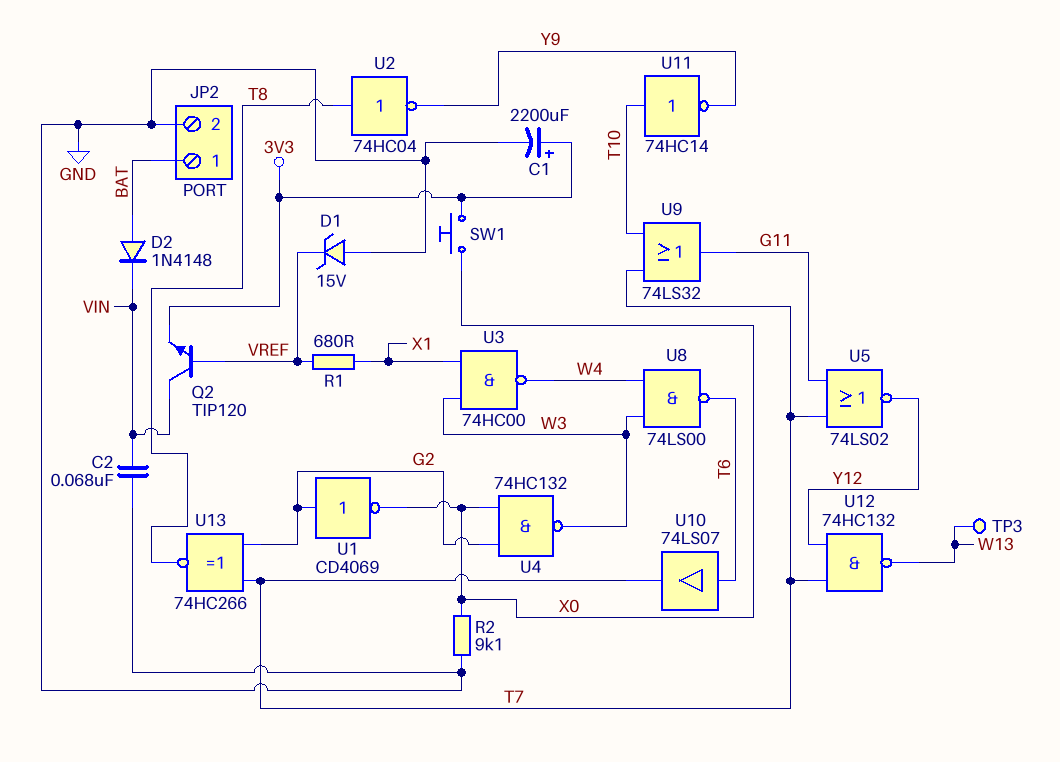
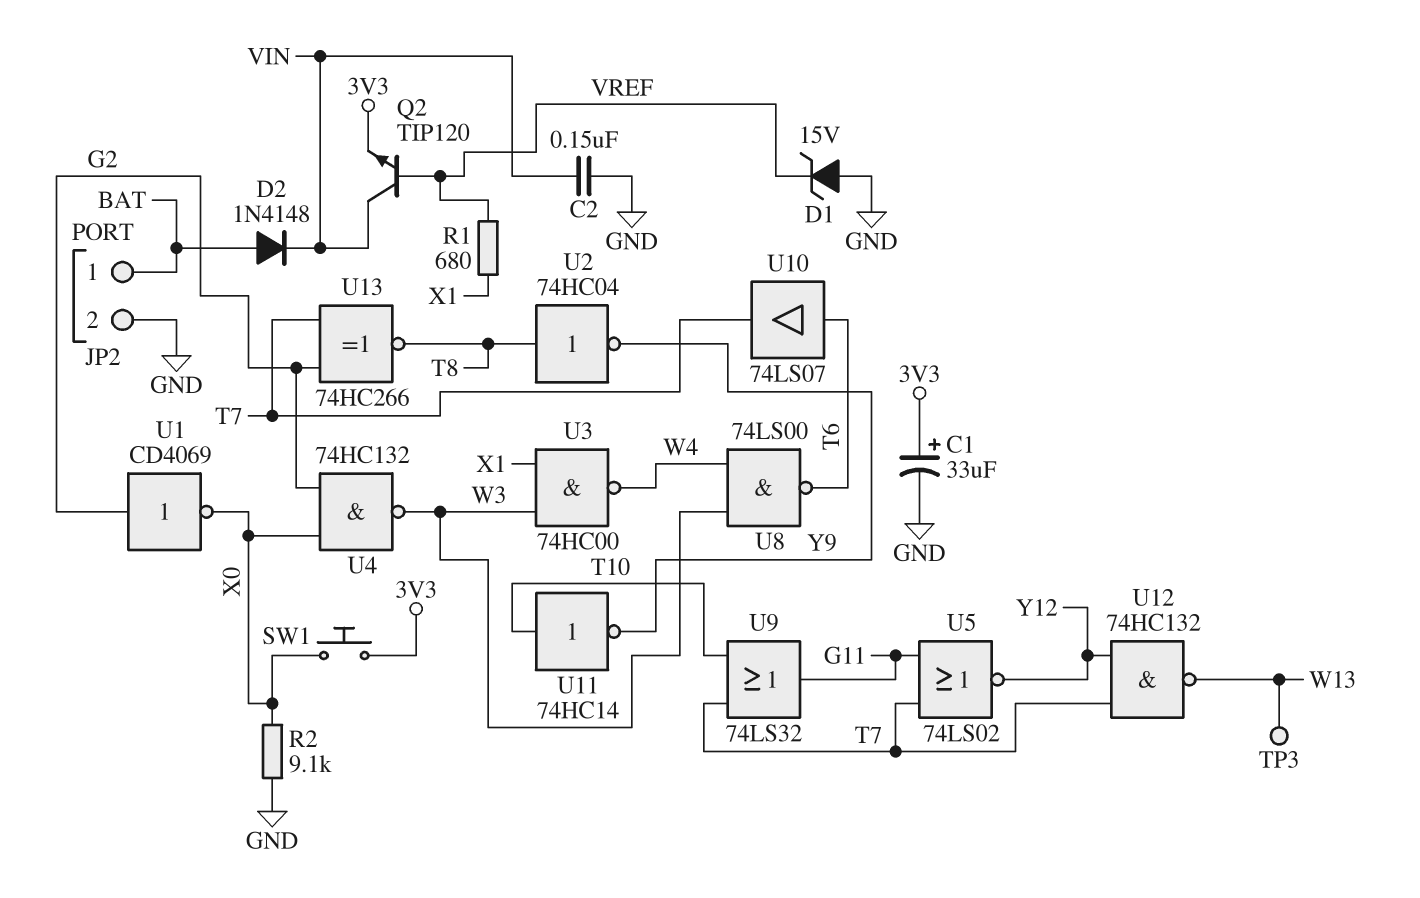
C1: 2200uF (plus 3V3, minus GND) -> 33uF (plus 3V3, minus GND)
C2: 68nF (GND, VIN) -> 150nF (GND, VIN)

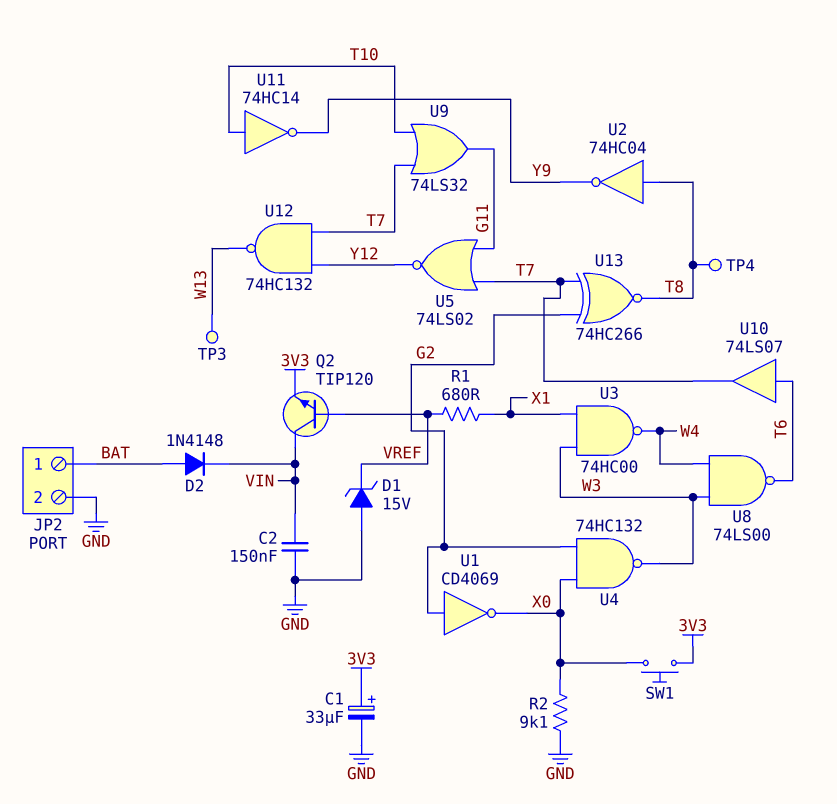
TP4: none -> test point (T8)

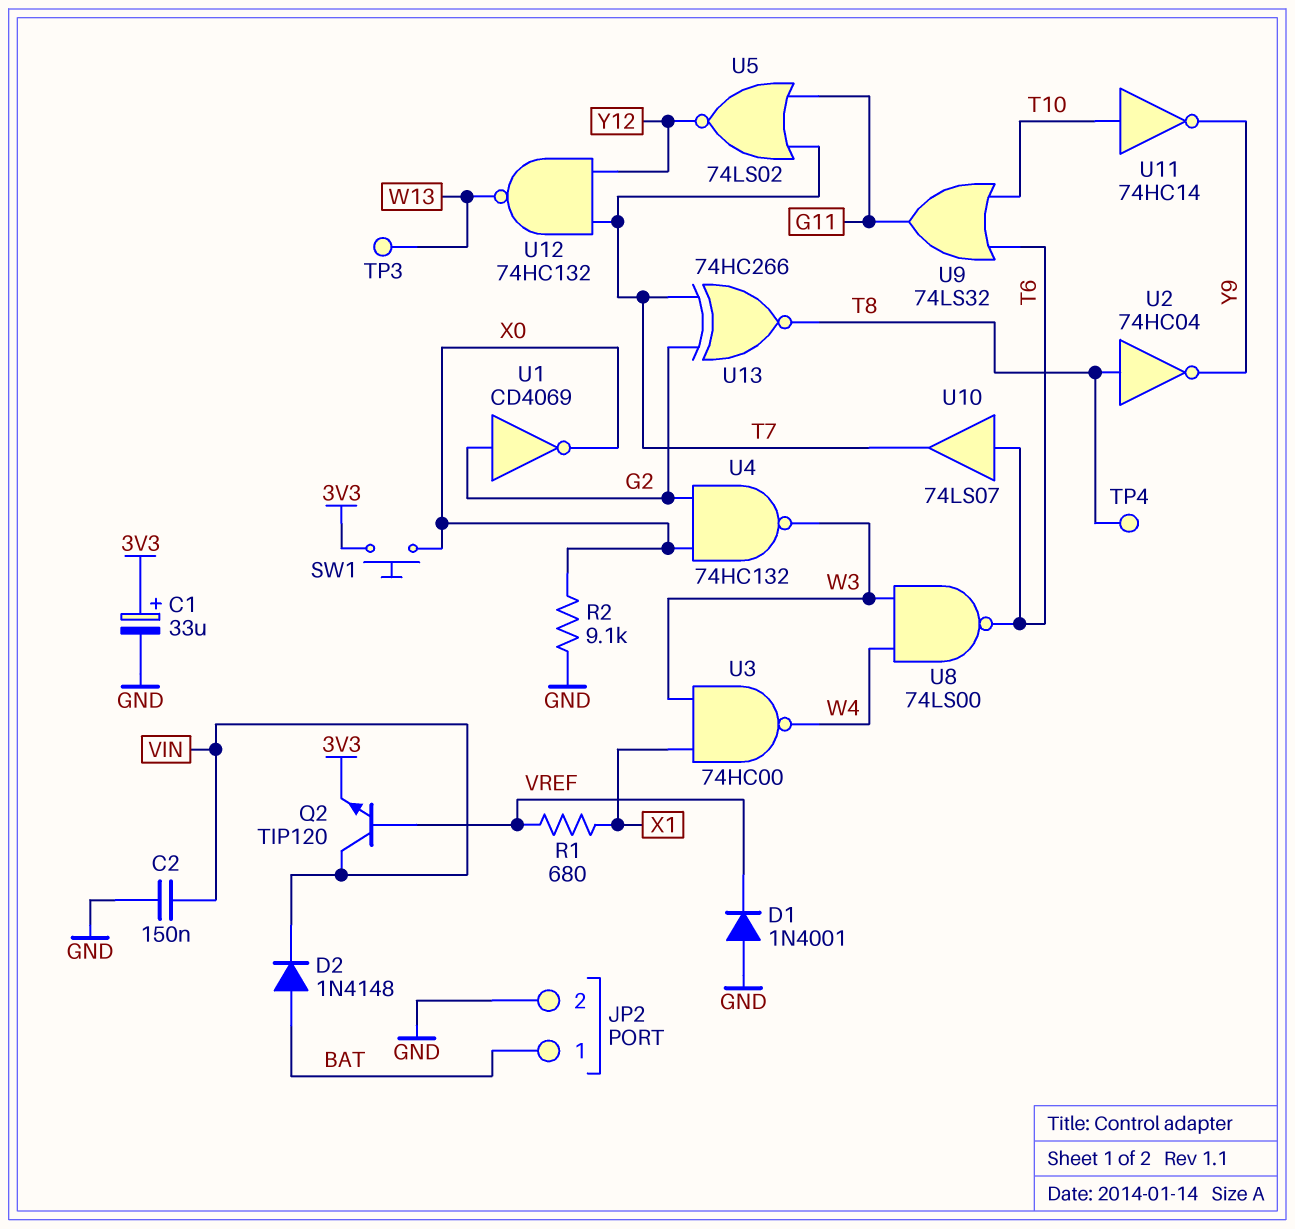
D1: zener 15V (A GND, K VREF) -> diode 1N4001 (A GND, K VREF)
U9: OR 74LS32 (in T7, in T10, out G11) -> OR 74LS32 (in T6, in T10, out G11)

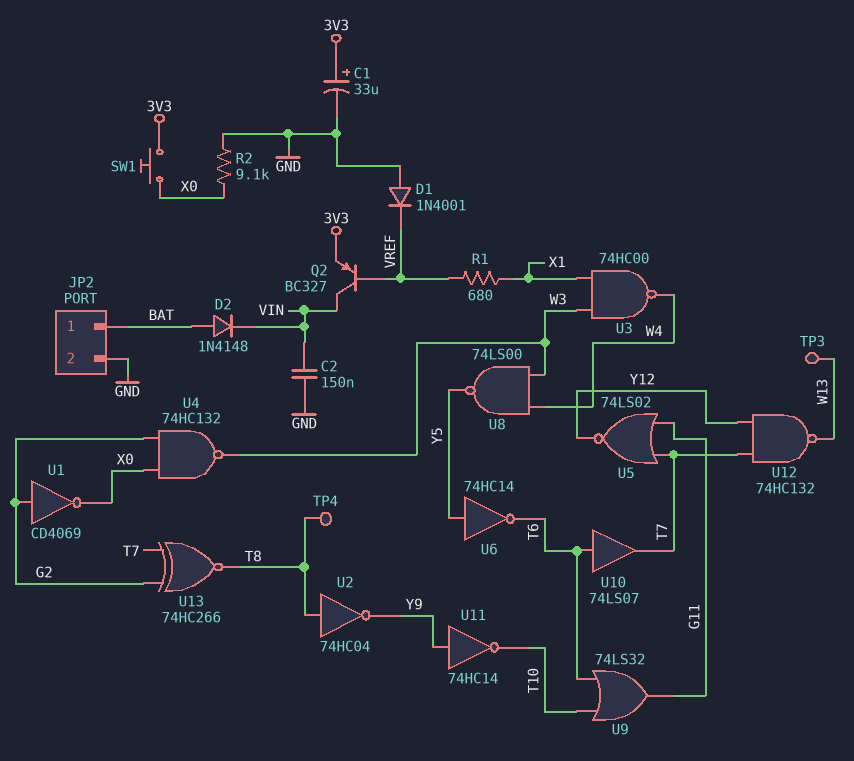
Q2: NPN TIP120 (B VREF, C VIN, E 3V3) -> PNP BC327 (B VREF, C VIN, E 3V3)
U6: none -> NOT 74HC14 (in Y5, out T6)
U8: NAND 74LS00 (in W3, in W4, out T6) -> NAND 74LS00 (in W3, in W4, out Y5)
U11: NOT 74HC14 (in T10, out Y9) -> NOT 74HC14 (in Y9, out T10)

